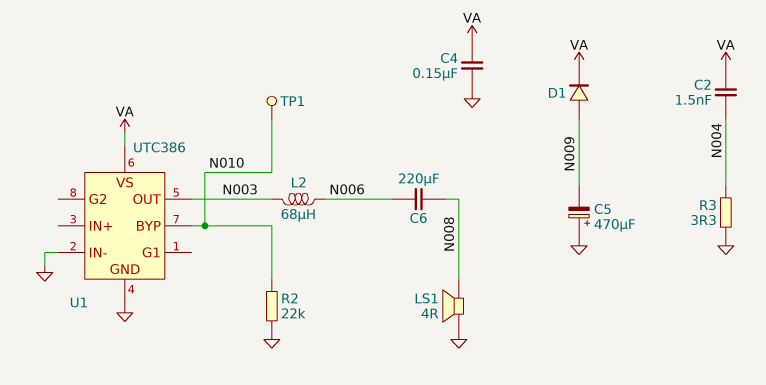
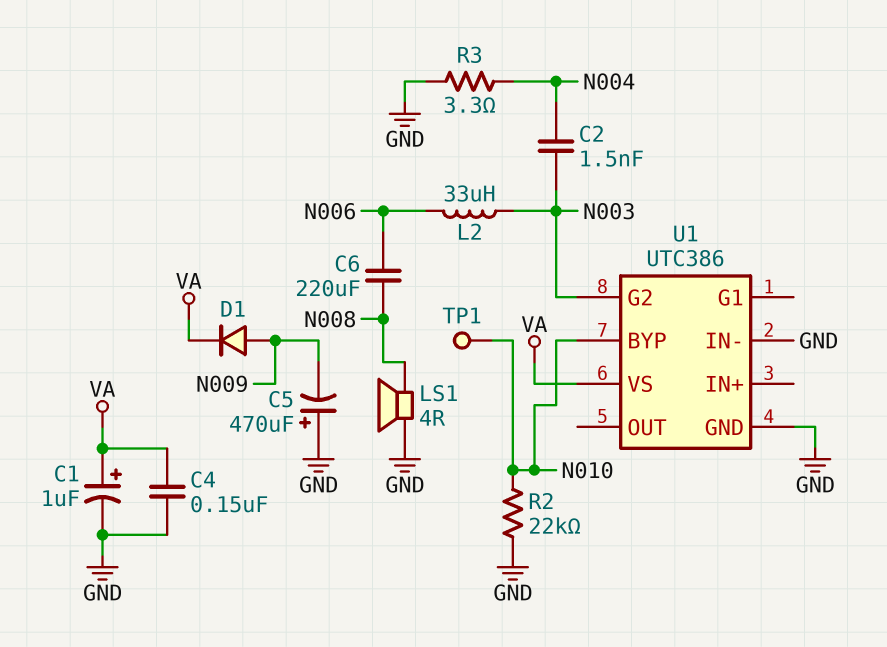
C1: none -> 1uF (plus VA, minus GND)
C2: 1.5nF (N004, VA) -> 1.5nF (N003, N004)
L2: 68uH (N003, N006) -> 33uH (N003, N006)
U1 pin G2: none -> N003
U1 pin OUT: N003 -> none

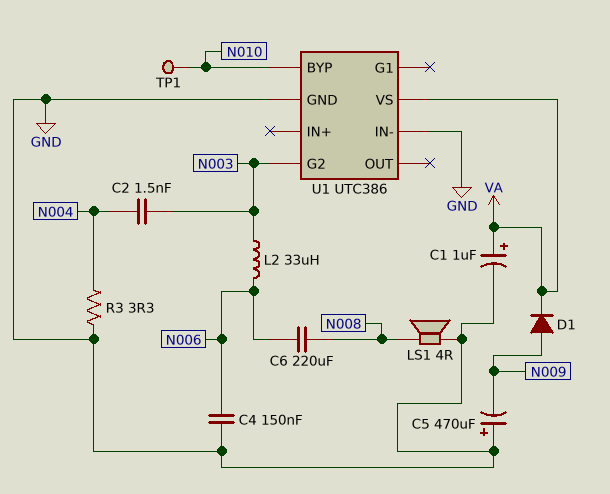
C4: 150nF (GND, VA) -> 150nF (GND, N006)
R2: 22k (GND, N010) -> none

